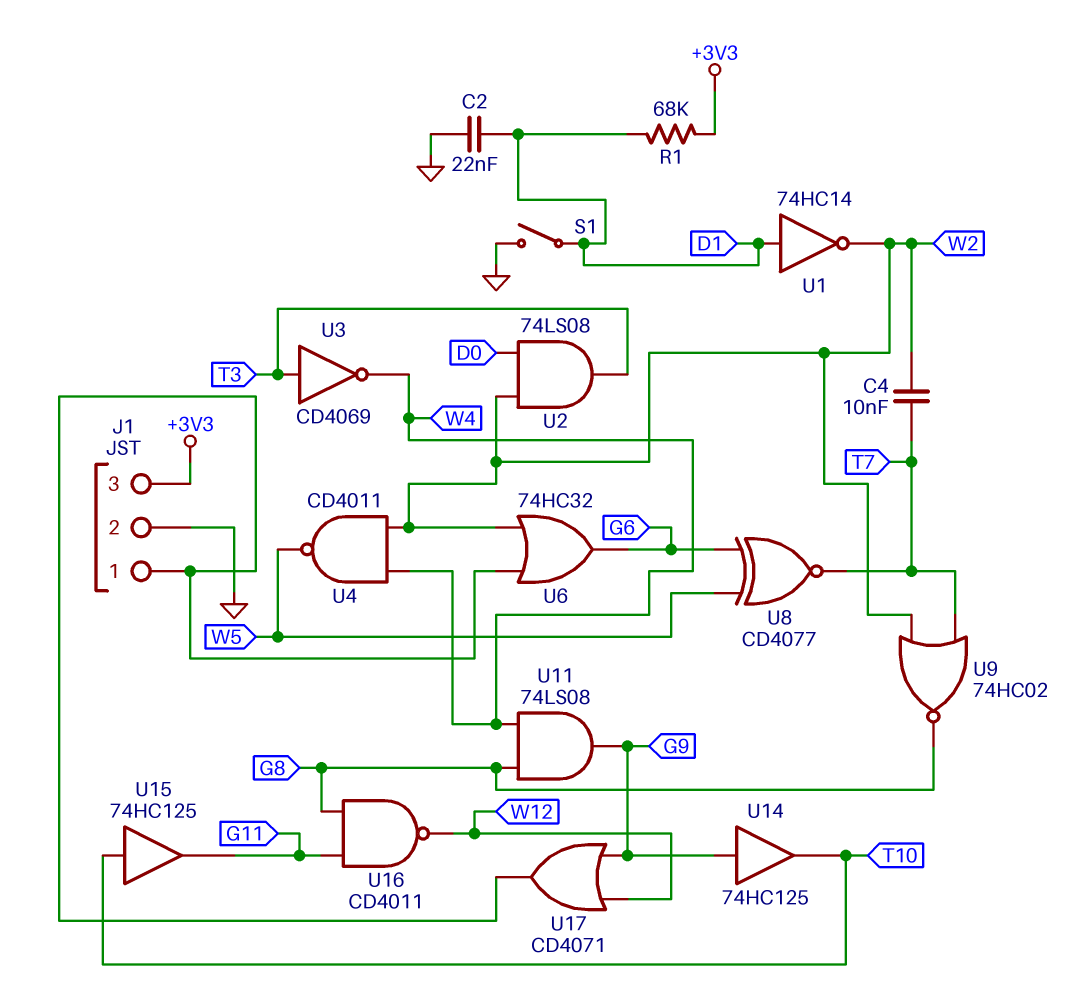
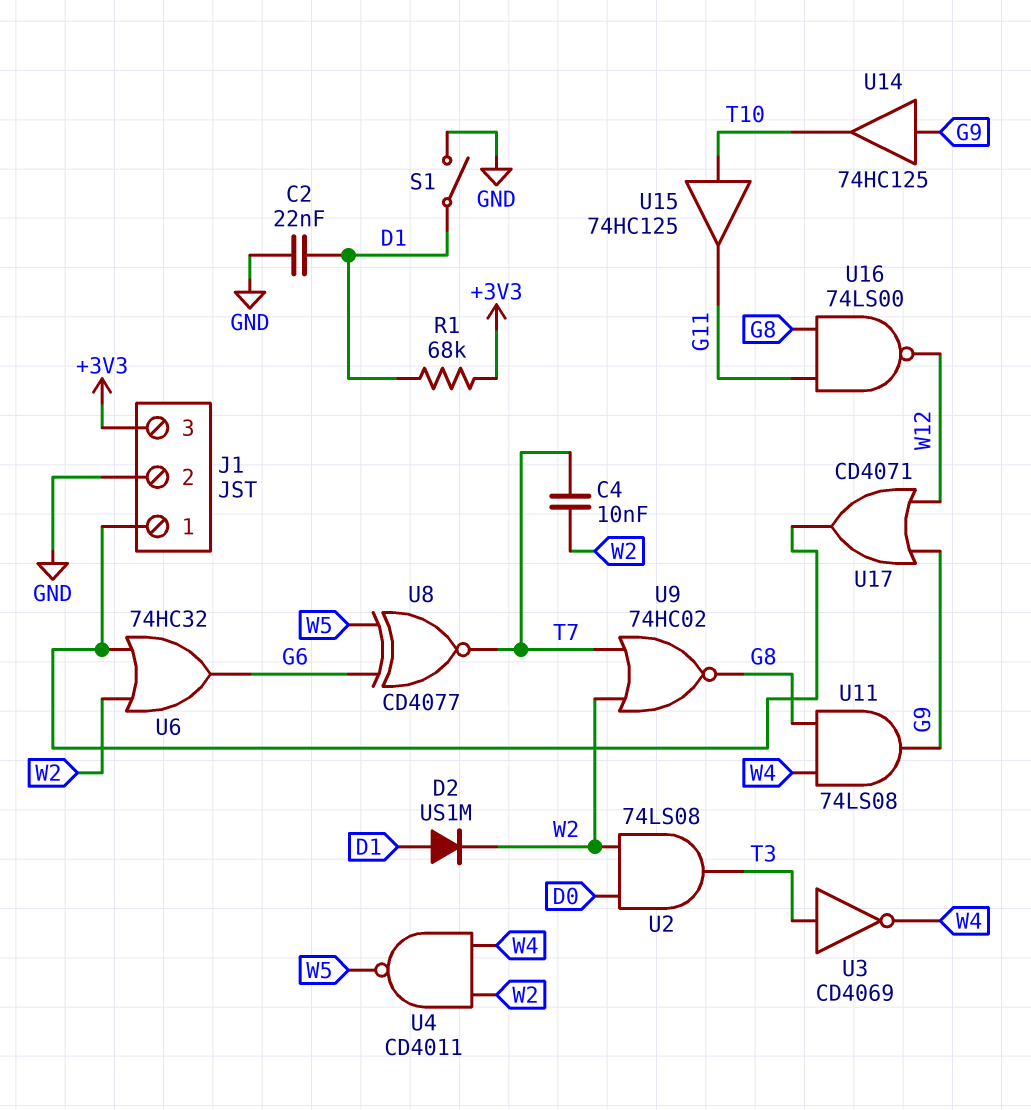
D2: none -> diode US1M (A D1, K W2)
U1: NOT 74HC14 (in D1, out W2) -> none
U16: NAND CD4011 (in G8, in G11, out W12) -> NAND 74LS00 (in G8, in G11, out W12)

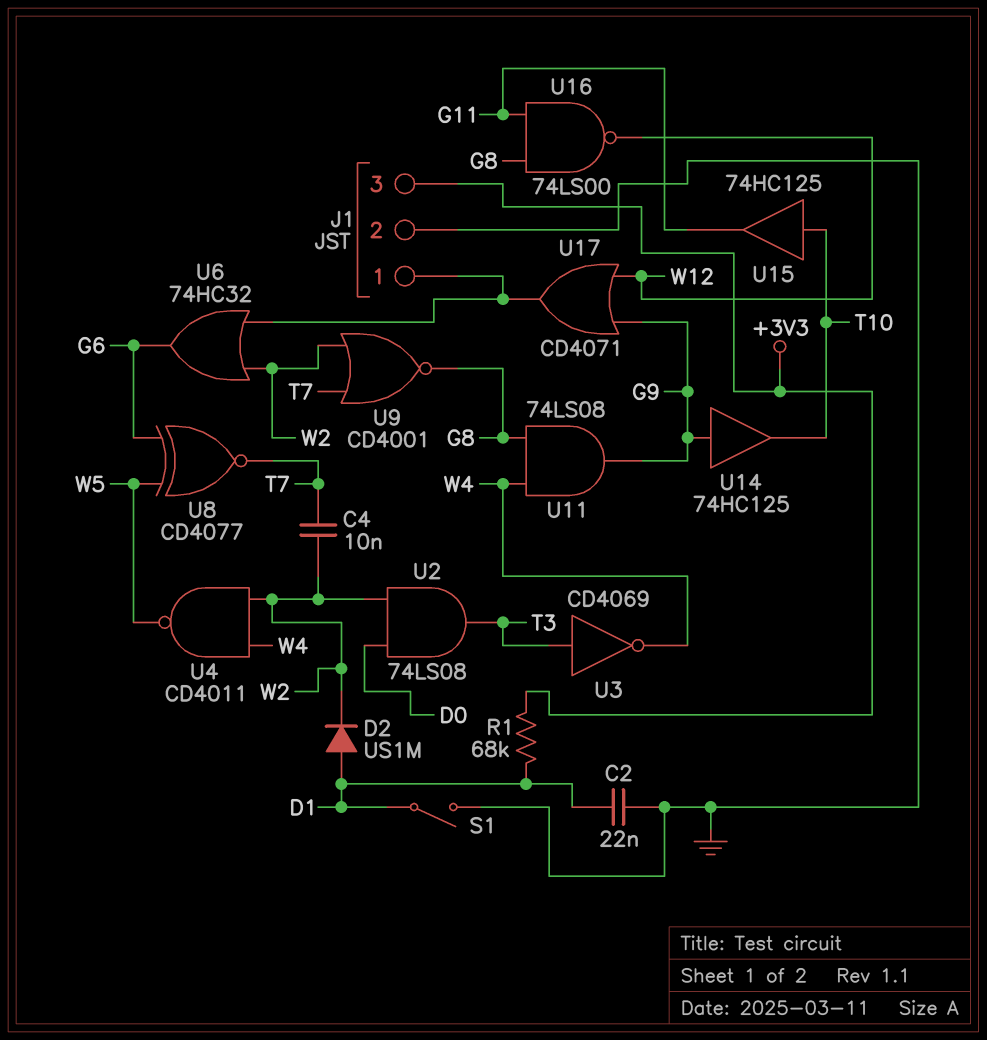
U9: NOR 74HC02 (in T7, in W2, out G8) -> NOR CD4001 (in T7, in W2, out G8)

